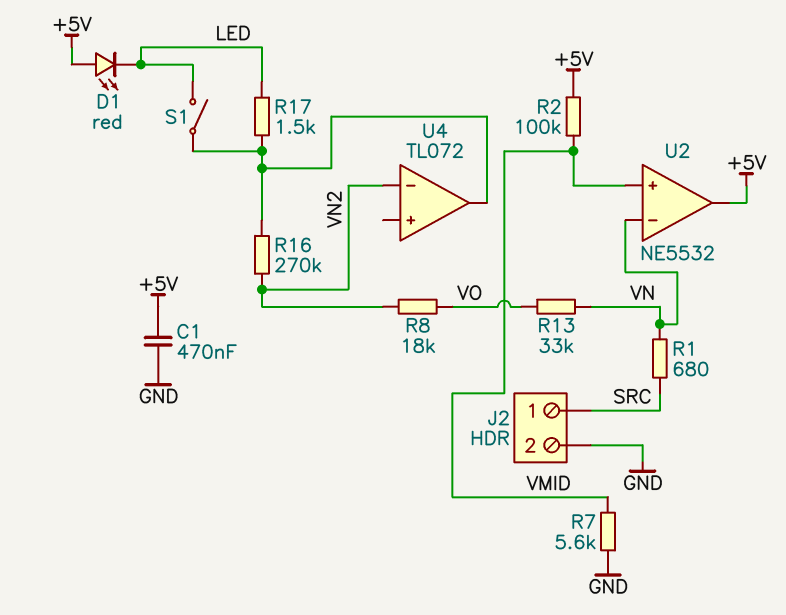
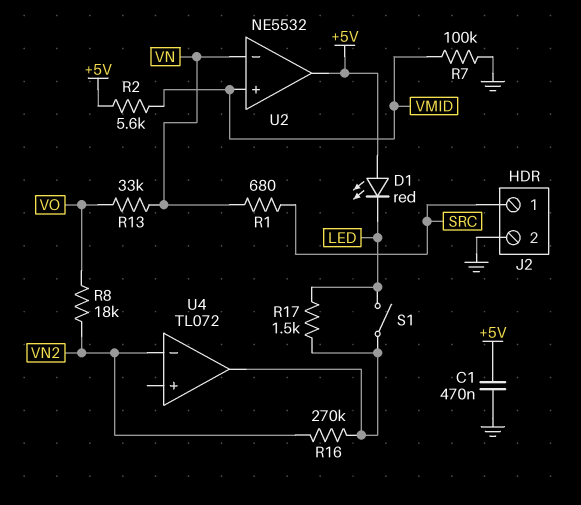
R2: 100k (+5V, VMID) -> 5.6k (+5V, VMID)
R7: 5.6k (GND, VMID) -> 100k (GND, VMID)

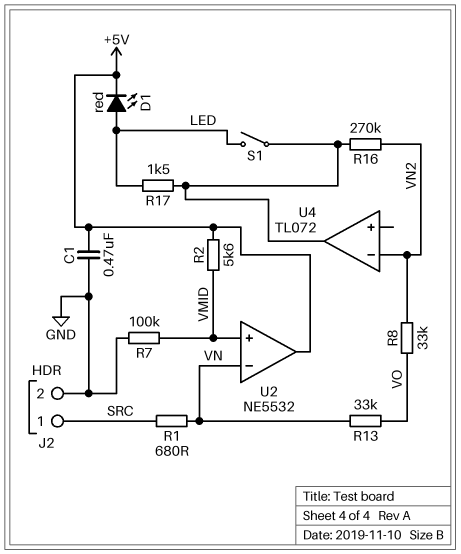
D1: LED red (A +5V, K LED) -> LED red (A LED, K +5V)
R8: 18k (VN2, VO) -> 33k (VN2, VO)

